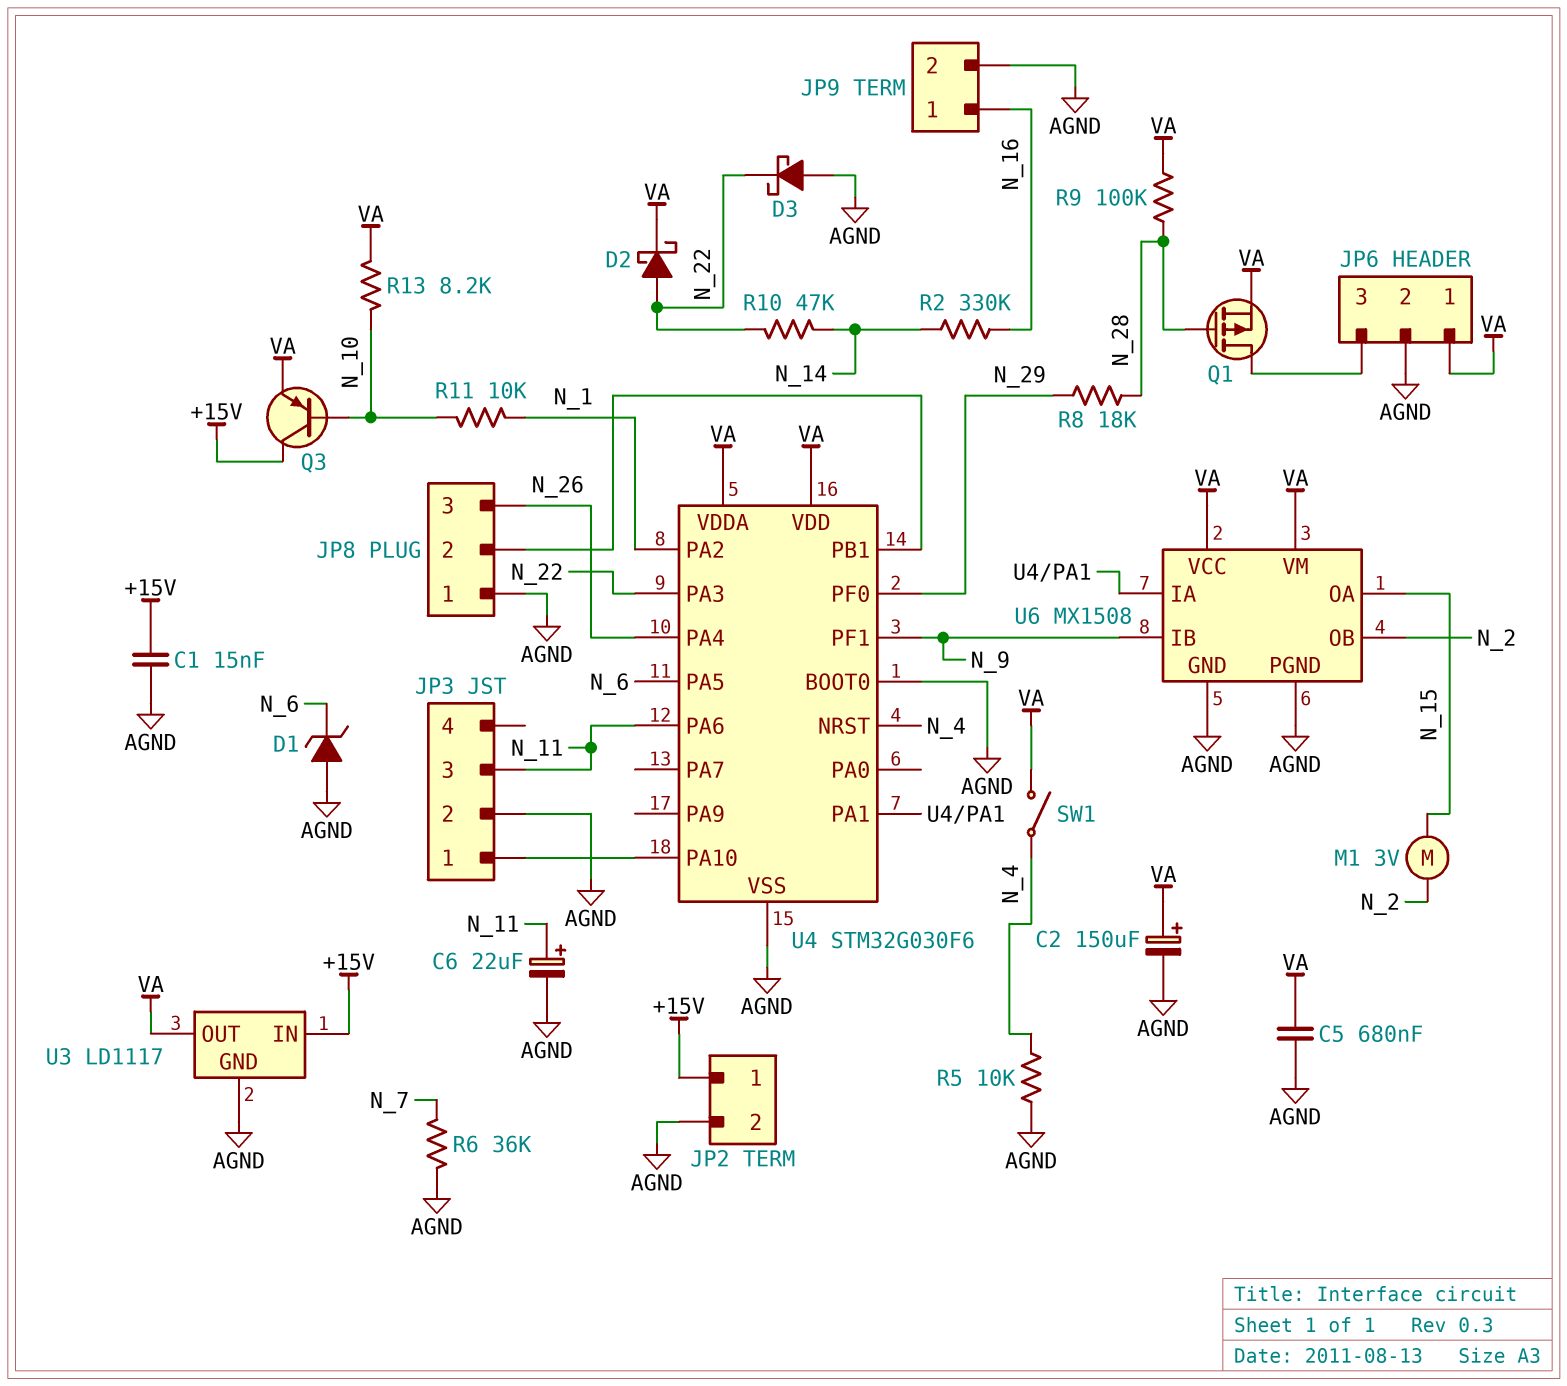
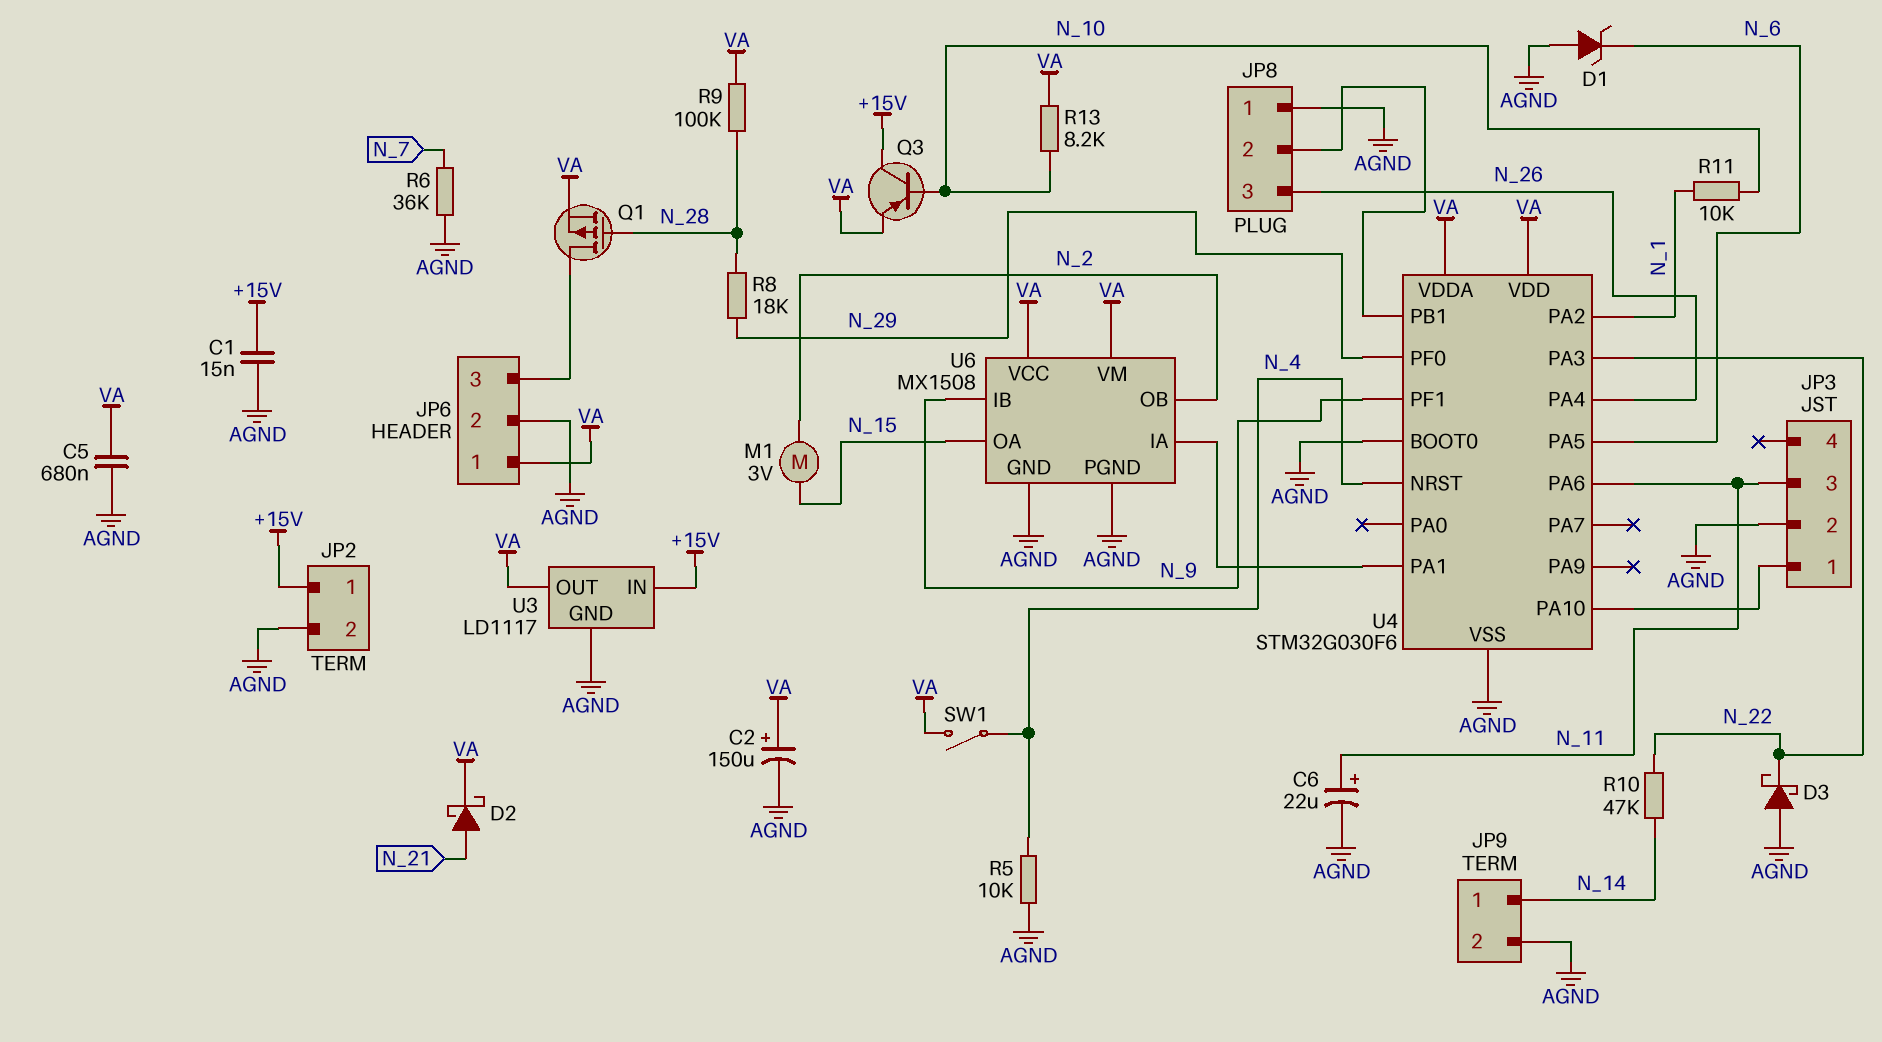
D2: schottky (A N_22, K VA) -> schottky (A N_21, K VA)
JP9 pin 1: N_16 -> N_14
R2: 330k (N_14, N_16) -> none

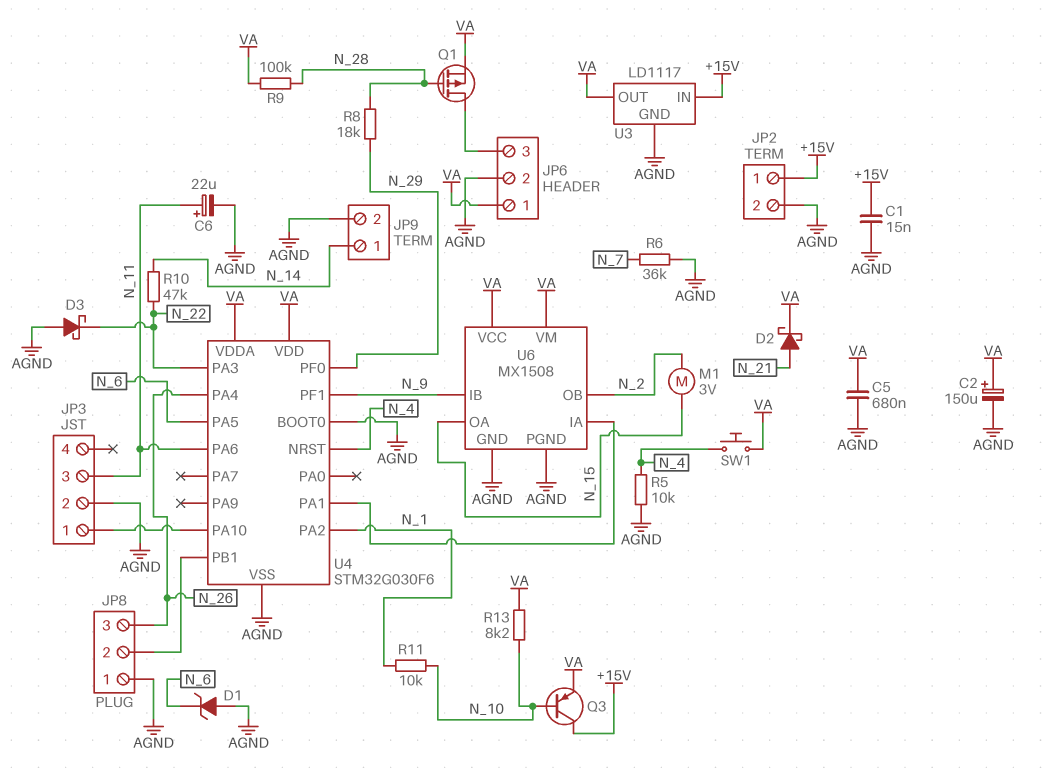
SW1: switch (N_4, VA) -> button (N_4, VA)

